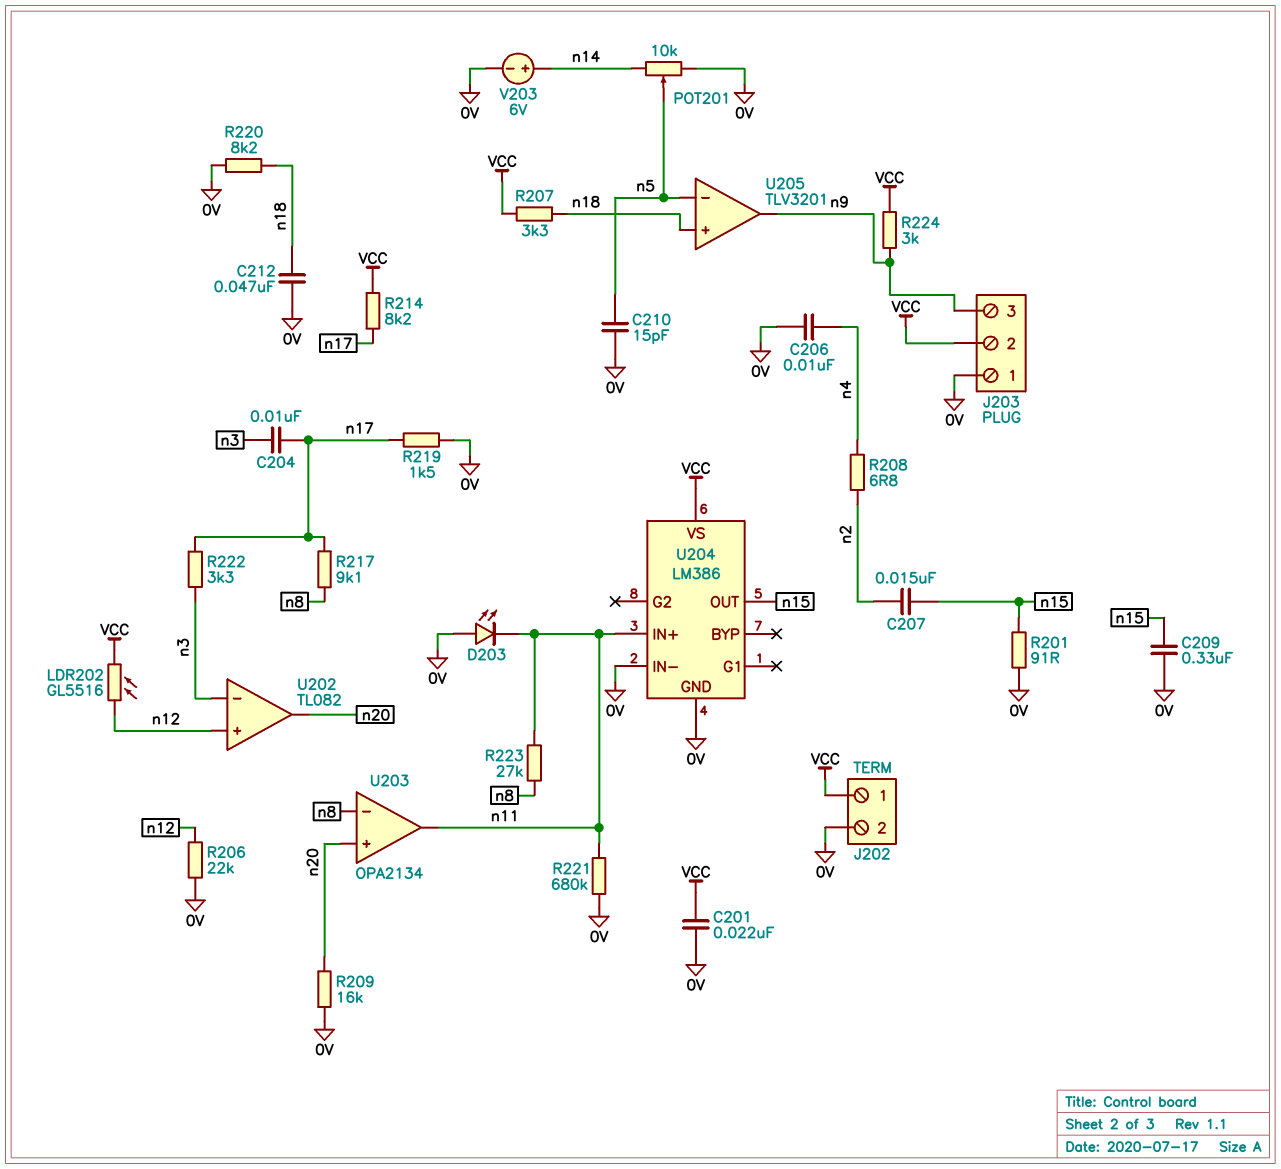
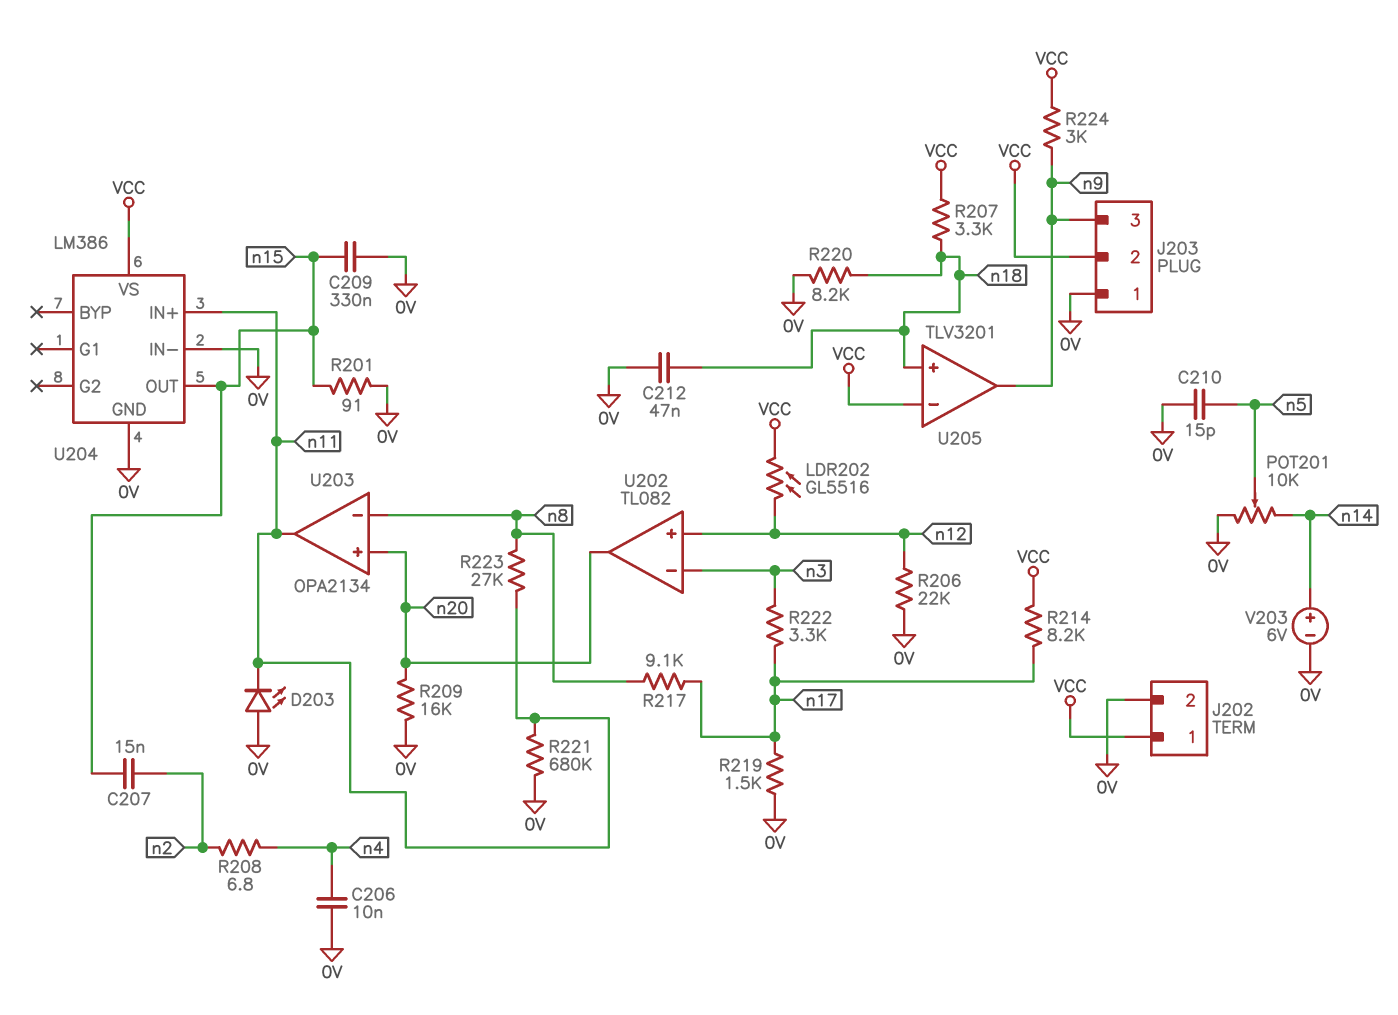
C201: 22nF (0V, VCC) -> none
C204: 10nF (n3, n17) -> none
U205 pin in-: n5 -> VCC

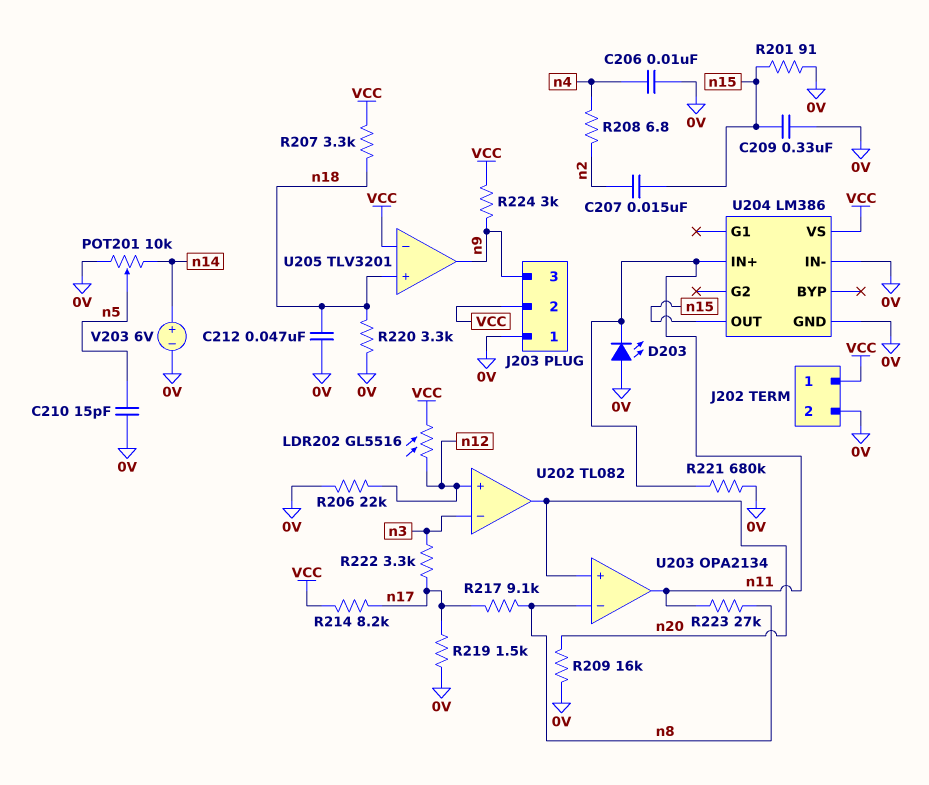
R220: 8.2k (0V, n18) -> 3.3k (0V, n18)

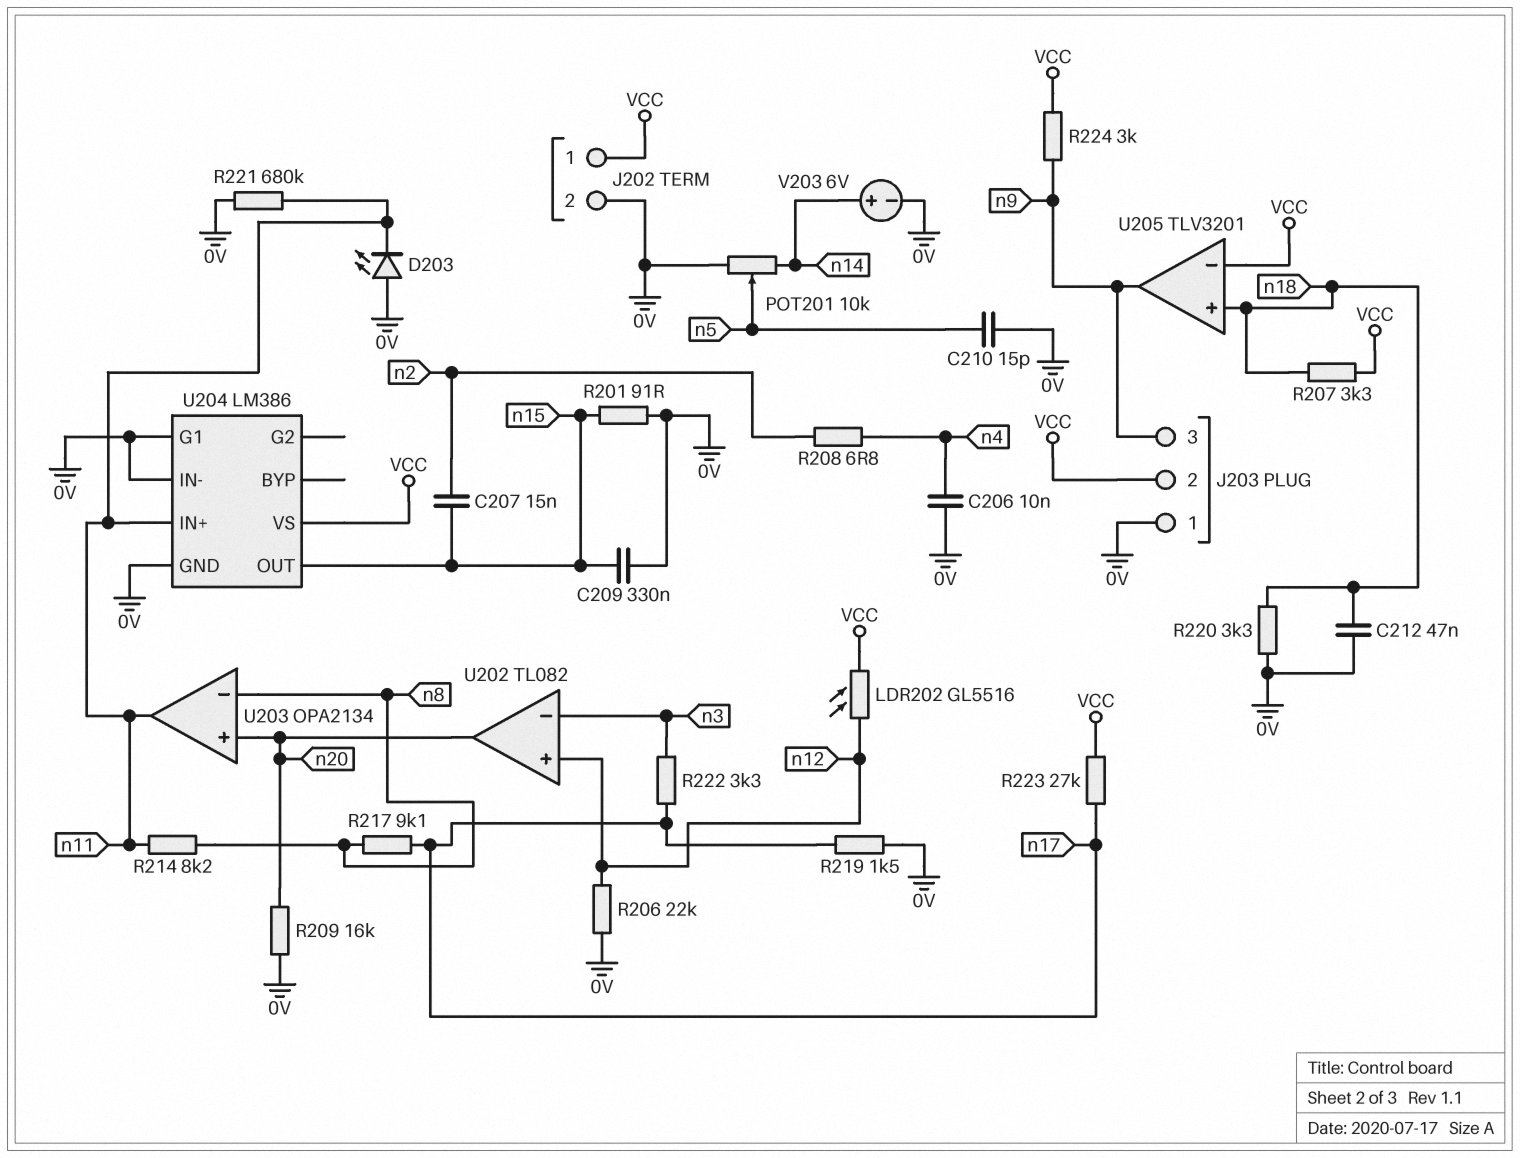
R214: 8.2k (VCC, n17) -> 8.2k (n8, n11)
R223: 27k (n8, n11) -> 27k (VCC, n17)
U204 pin G1: none -> 0V

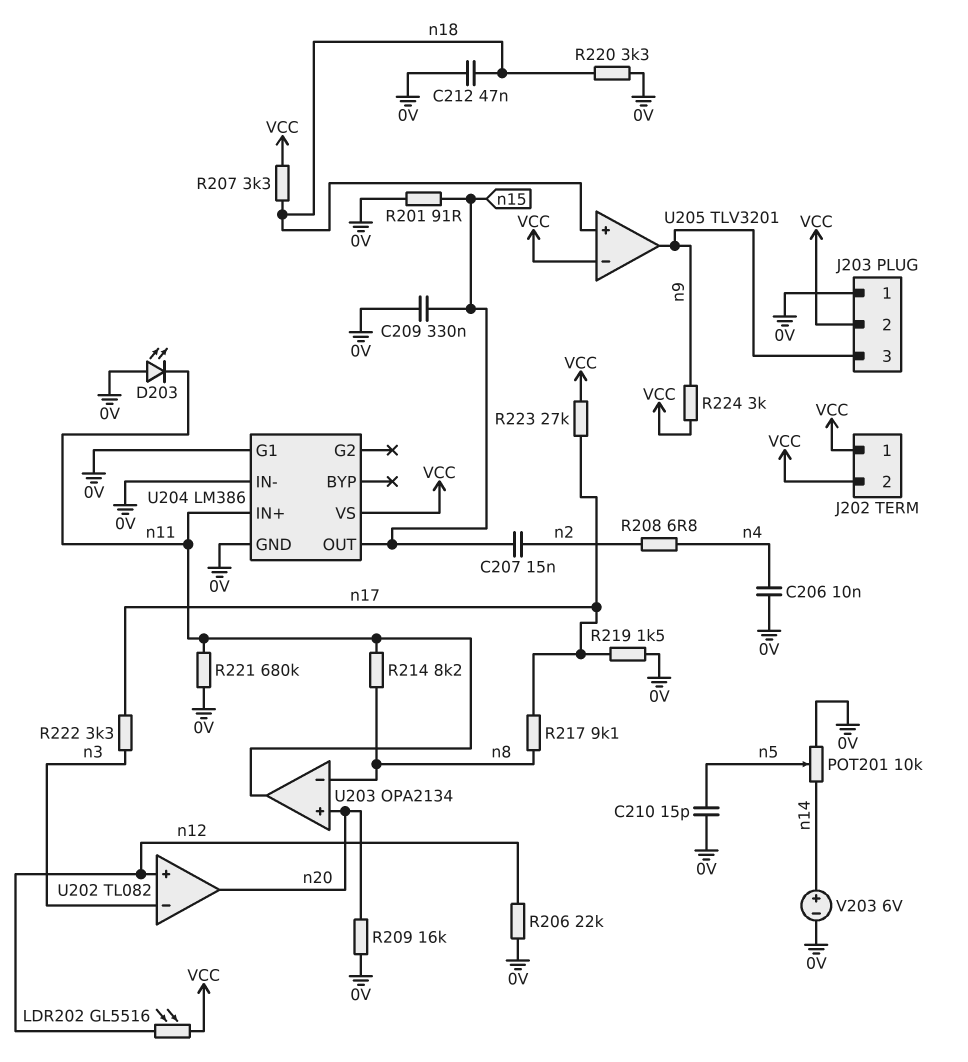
J202 pin 2: 0V -> VCC

